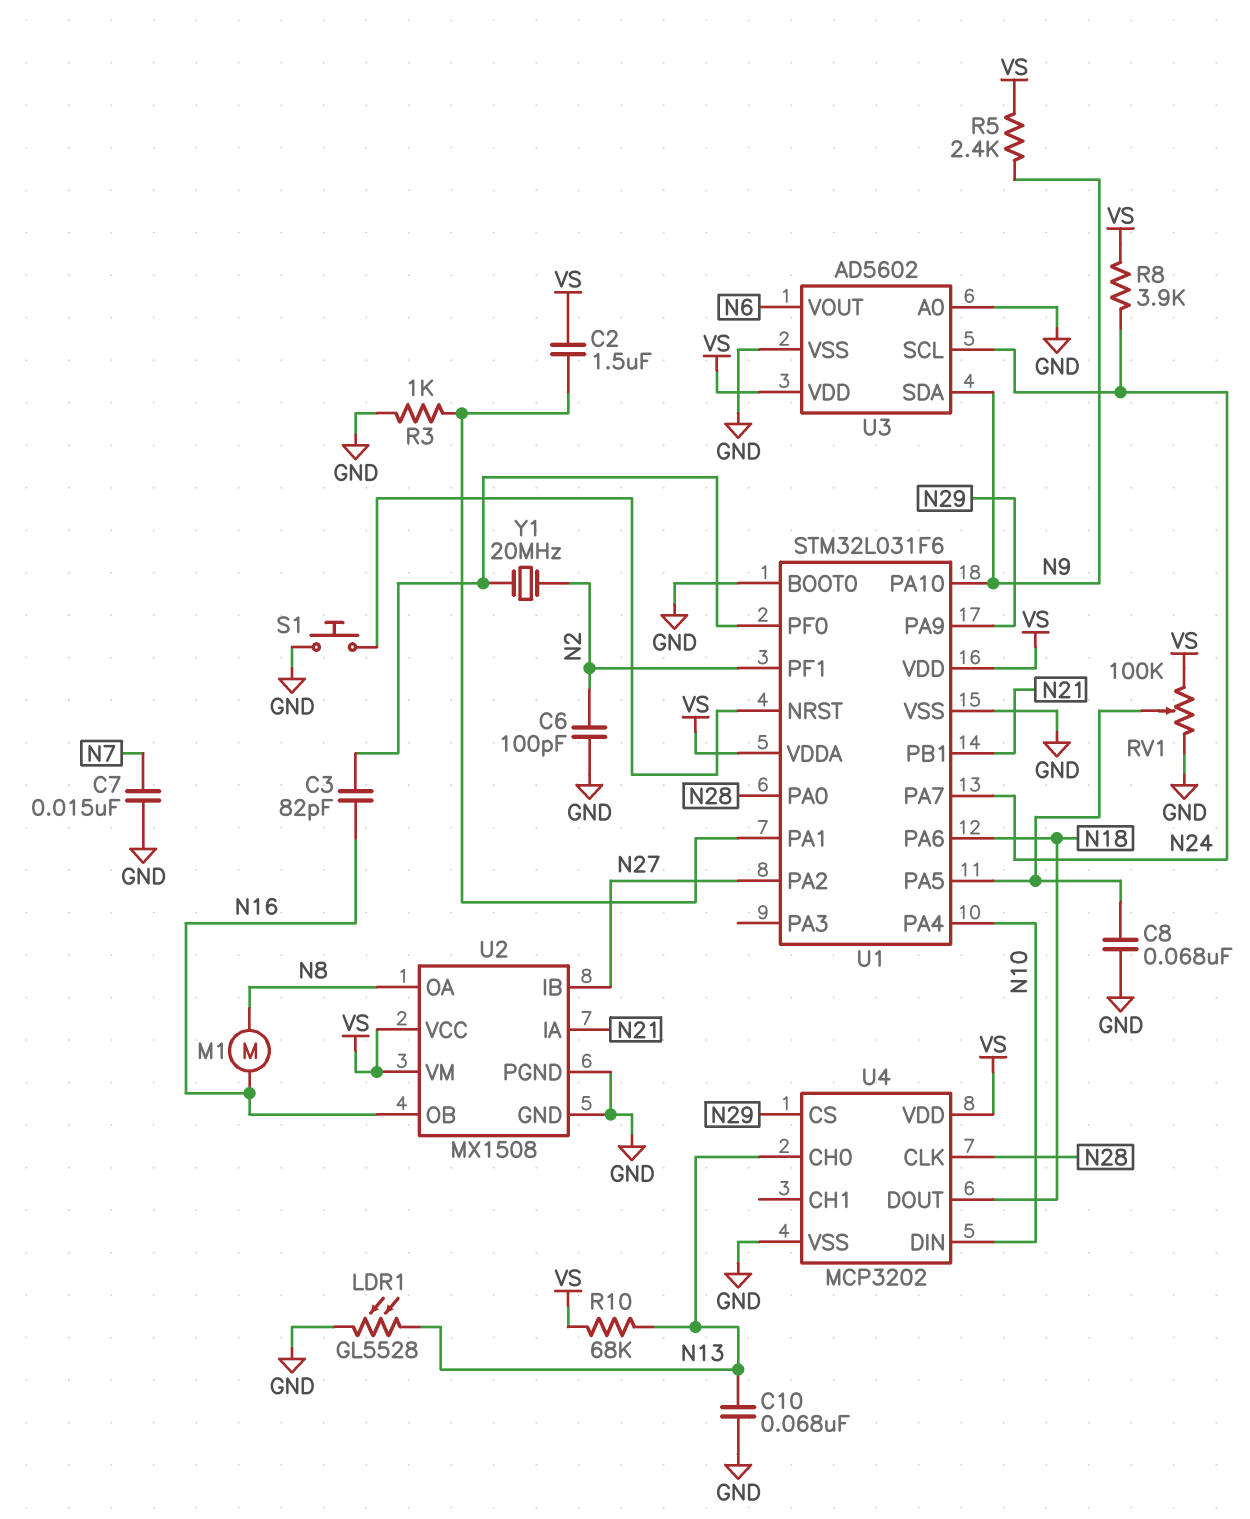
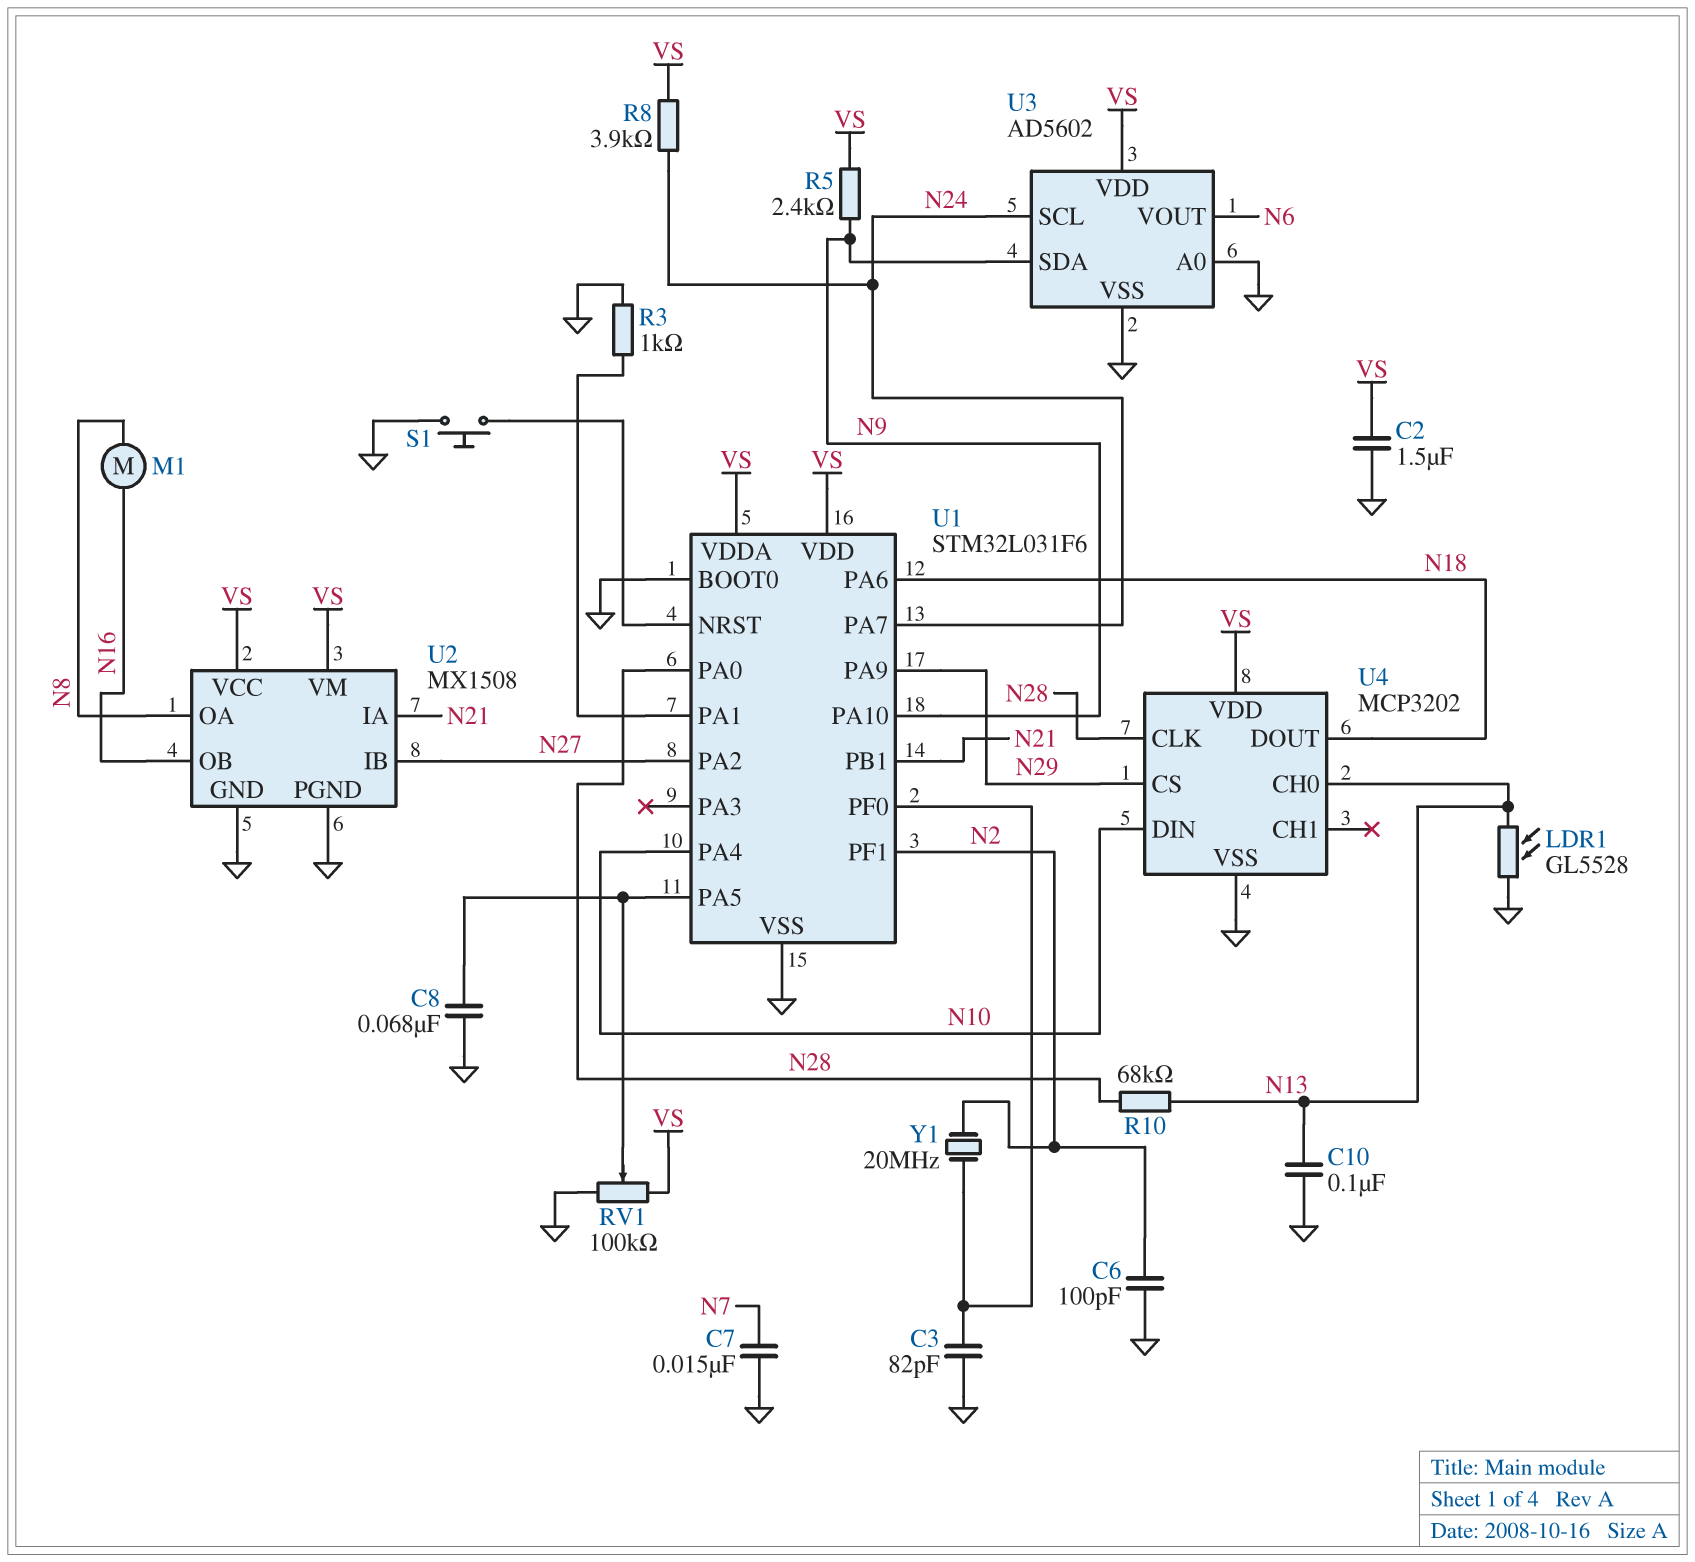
C2: 1.5uF (U1/PA1, VS) -> 1.5uF (GND, VS)
C3: 82pF (N16, U1/PF0) -> 82pF (GND, U1/PF0)
C10: 68nF (GND, N13) -> 100nF (GND, N13)
R10: 68k (N13, VS) -> 68k (N13, N28)

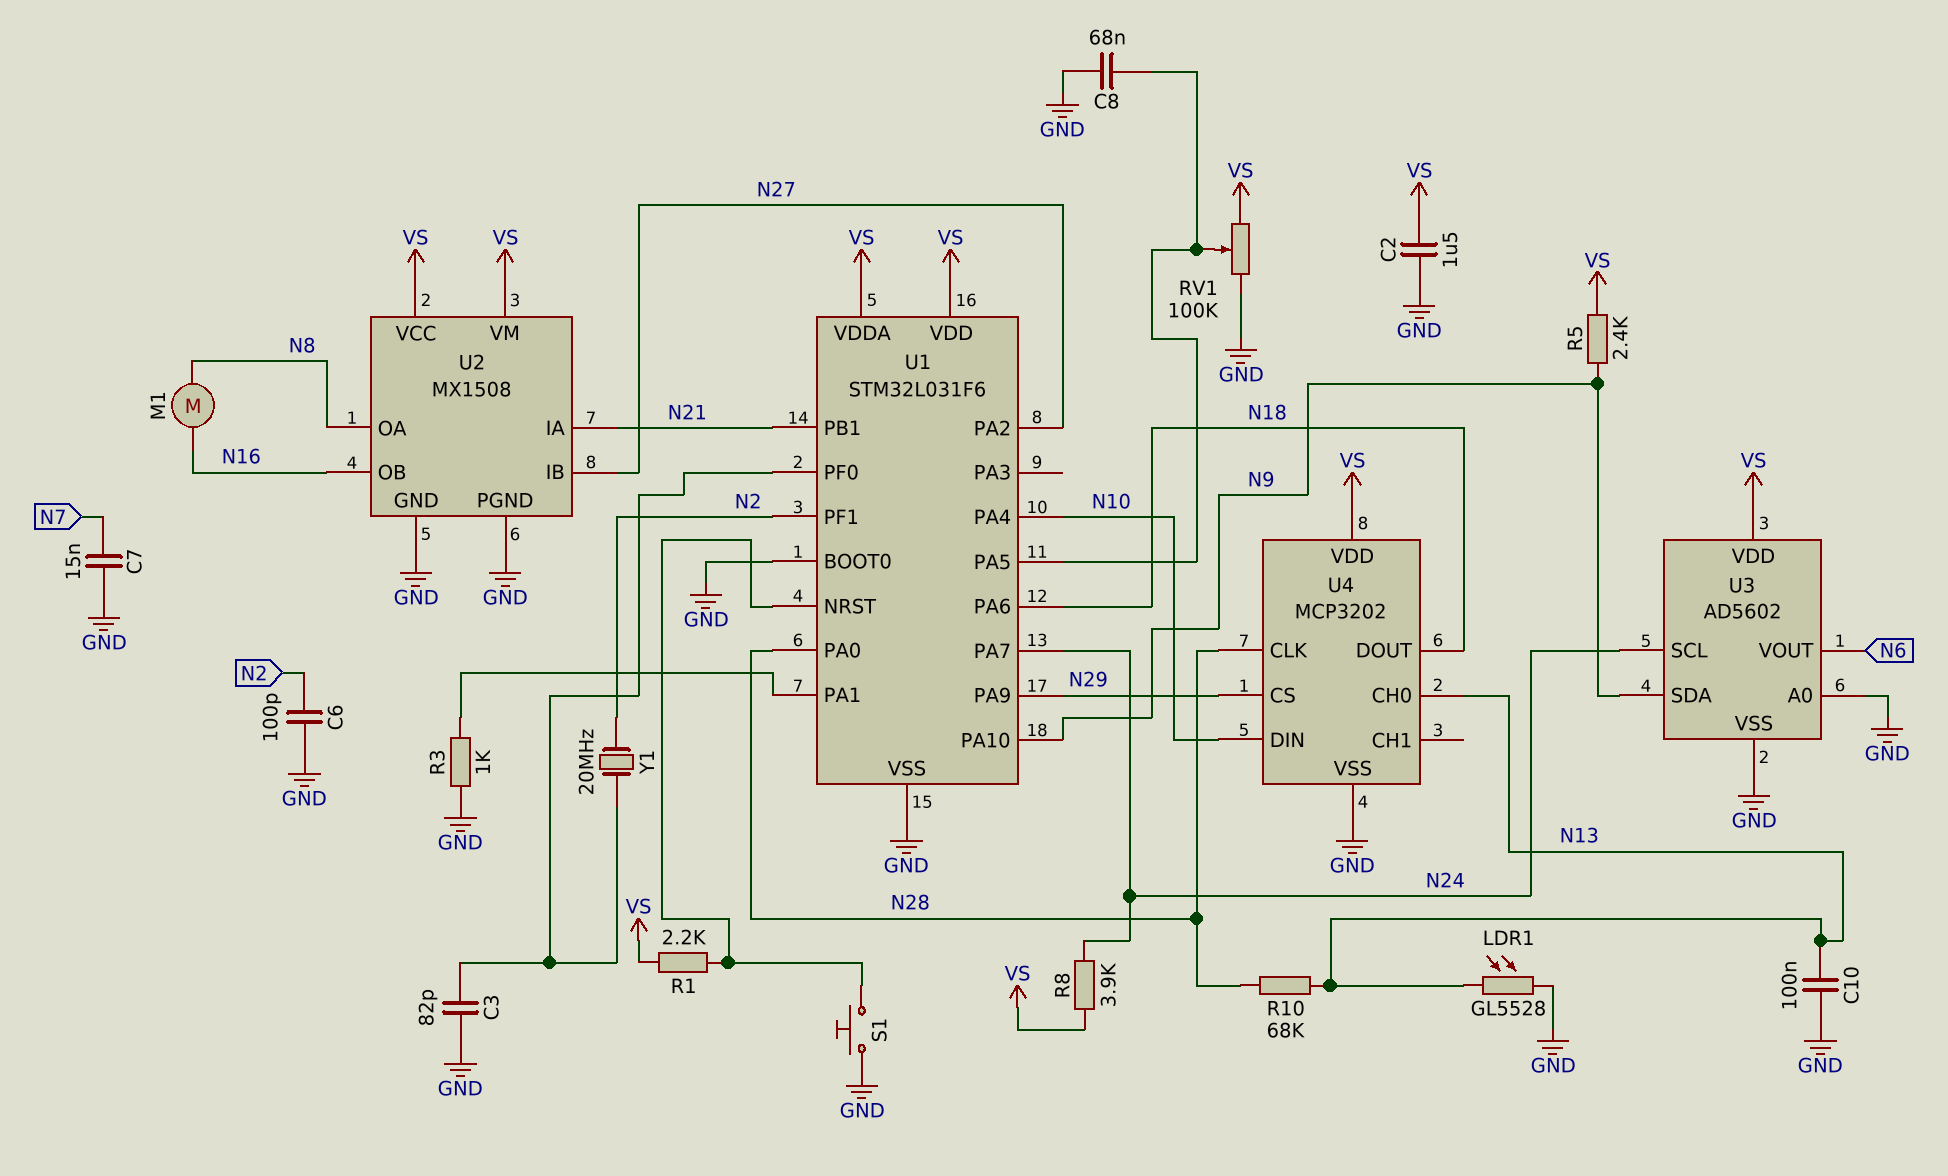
R1: none -> 2.2k (U1/NRST, VS)

